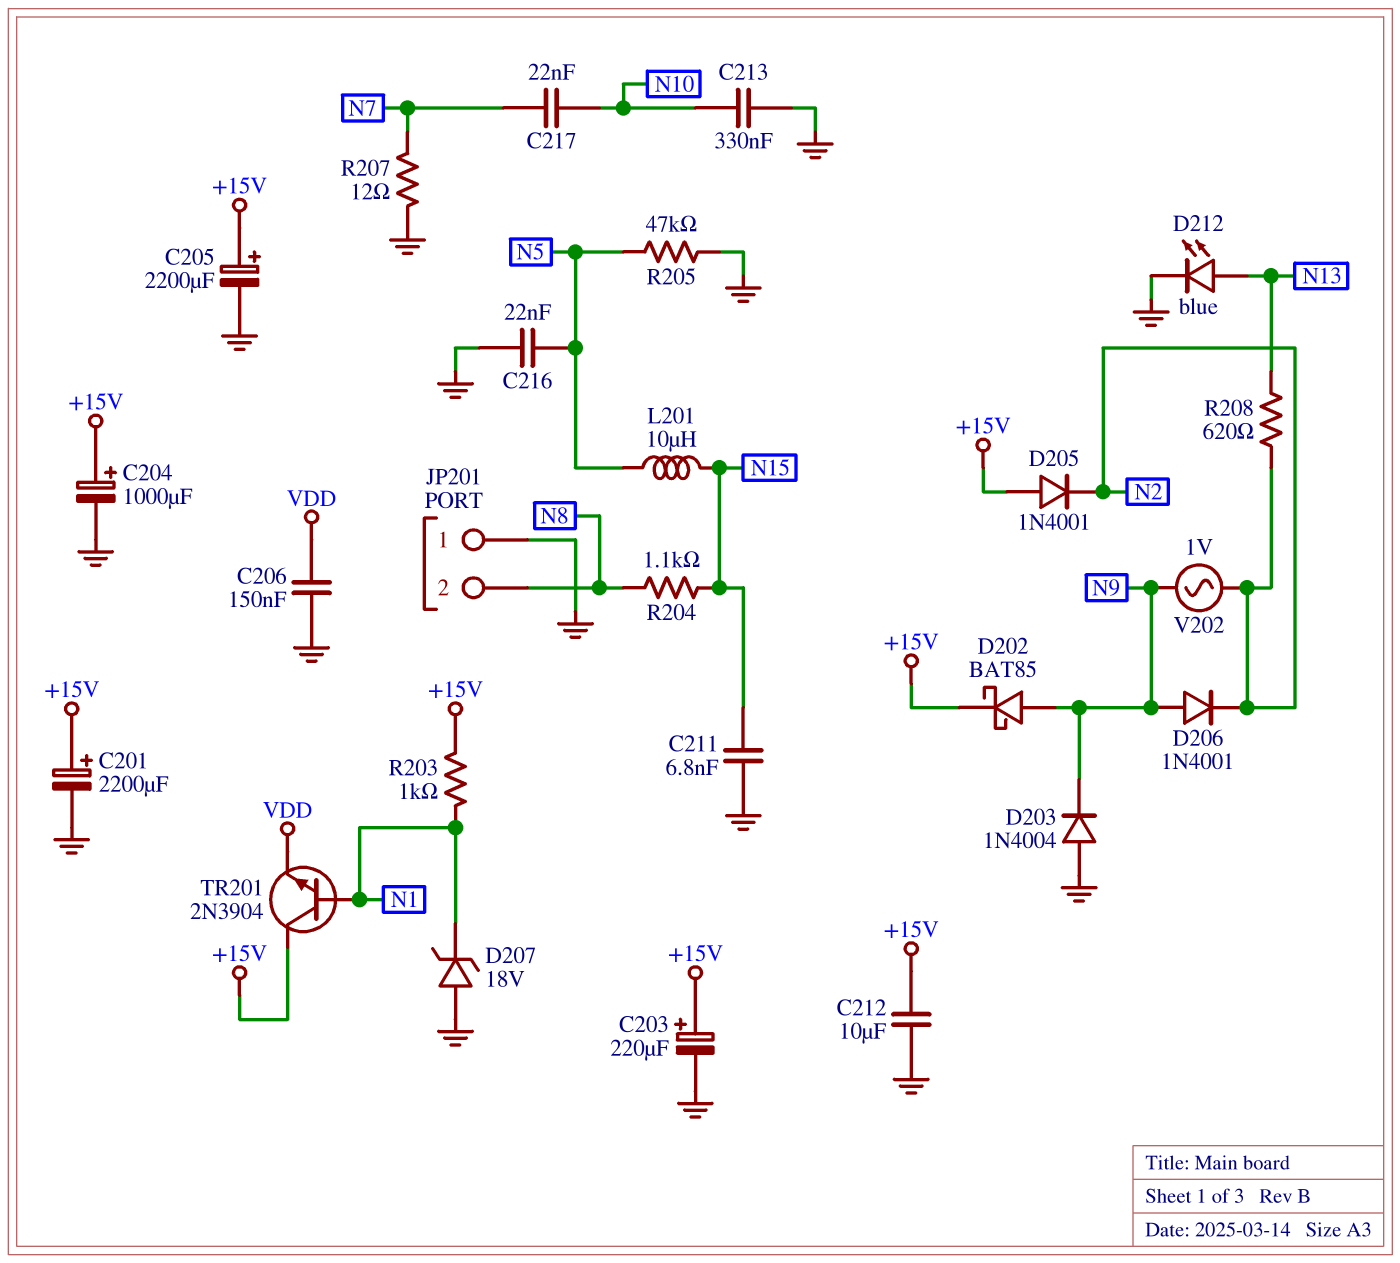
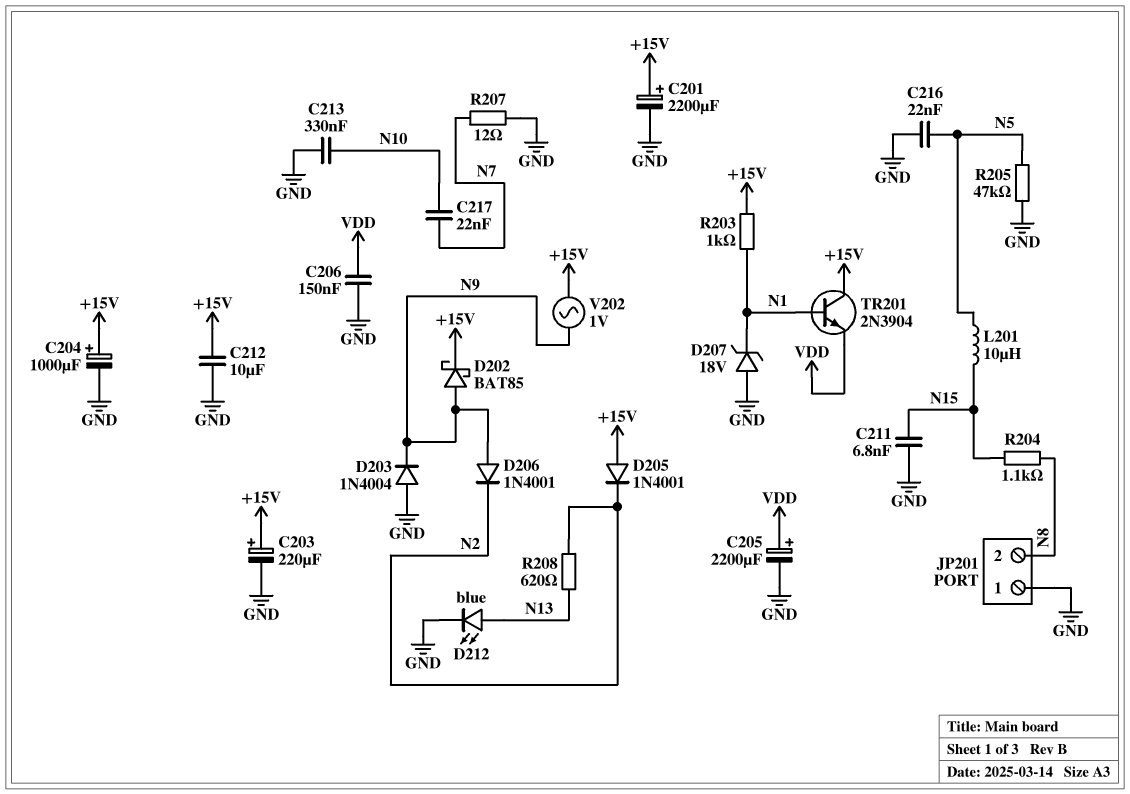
C205: 2200uF (plus +15V, minus GND) -> 2200uF (plus VDD, minus GND)
V202: AC 1V (N2, N9) -> AC 1V (+15V, N9)

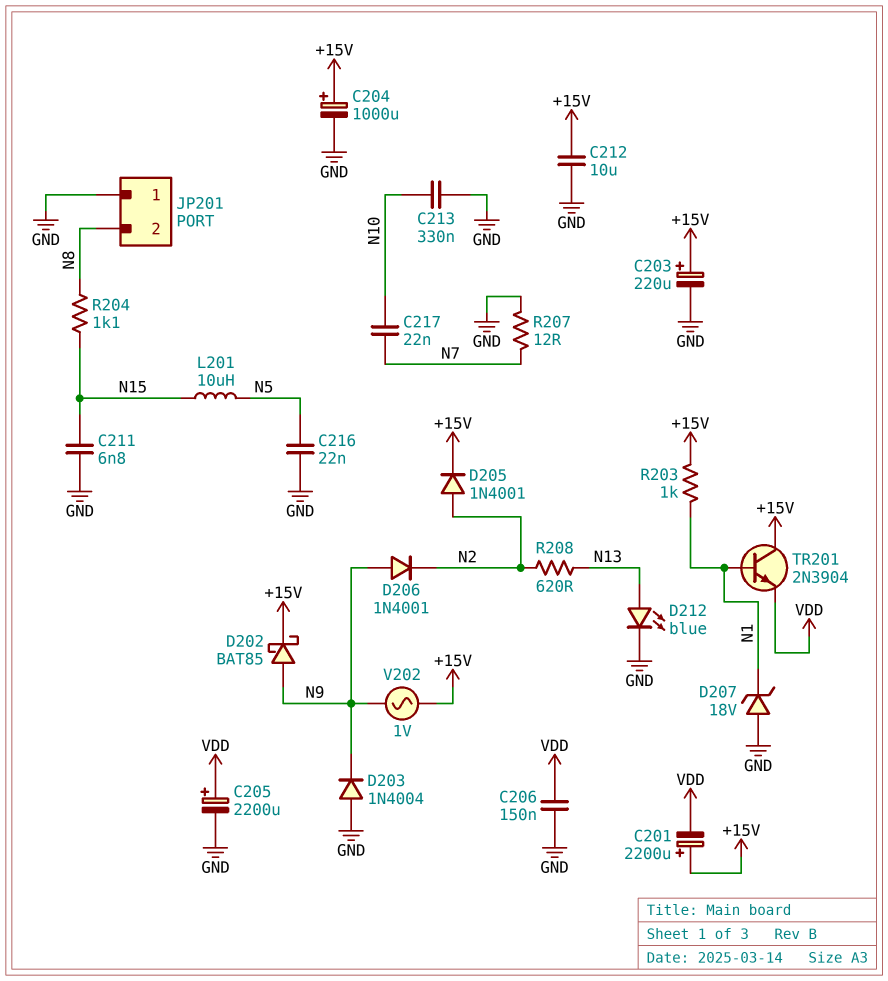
C201: 2200uF (plus +15V, minus GND) -> 2200uF (plus +15V, minus VDD)
D205: diode 1N4001 (A +15V, K N2) -> diode 1N4001 (A N2, K +15V)
R205: 47k (GND, N5) -> none

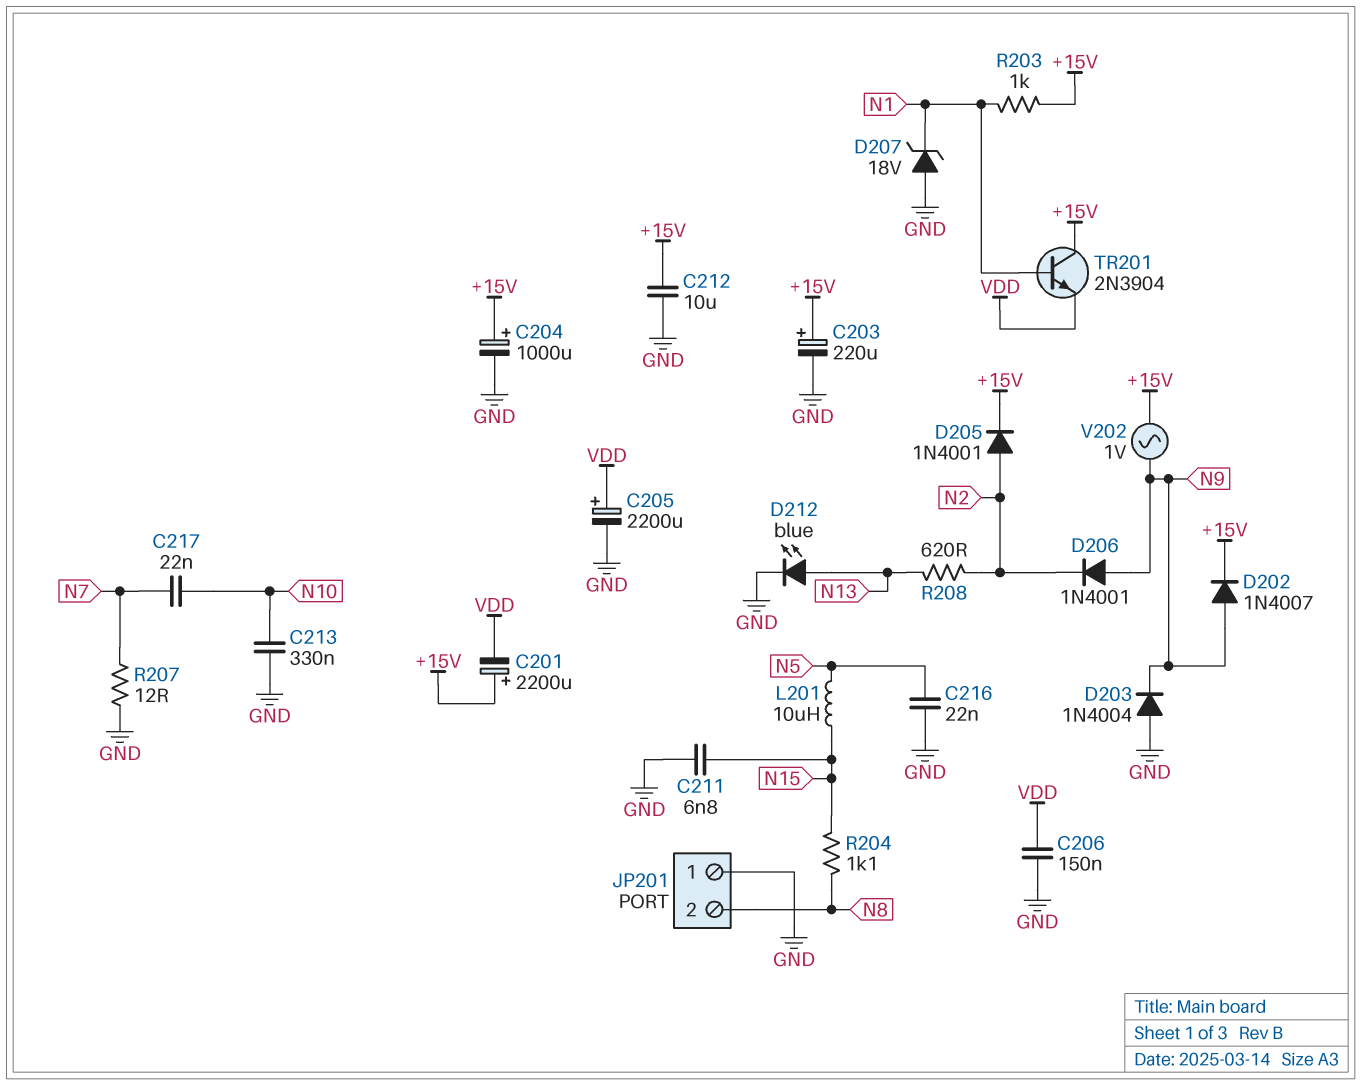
D202: schottky BAT85 (A N9, K +15V) -> diode 1N4007 (A N9, K +15V)

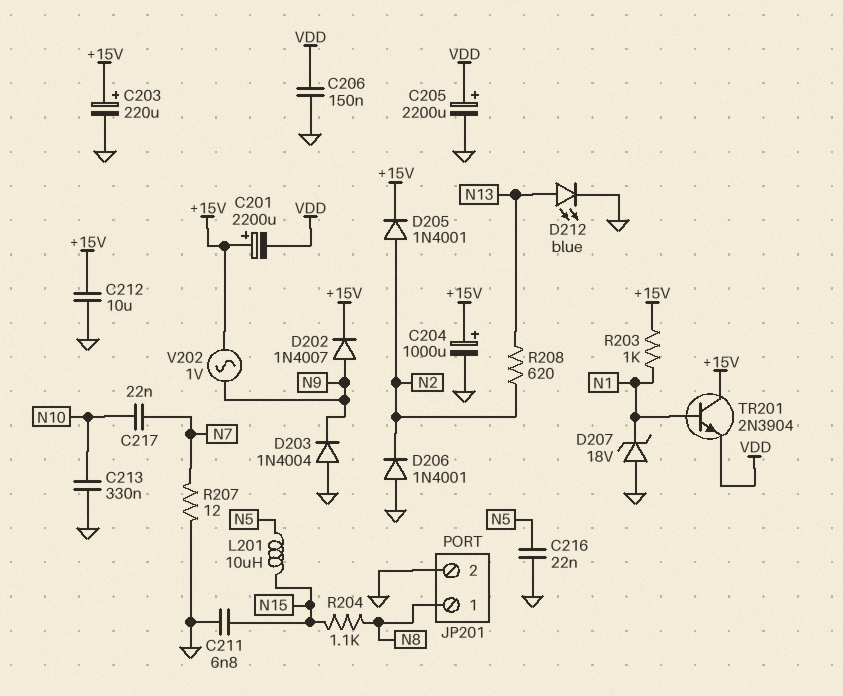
D206: diode 1N4001 (A N9, K N2) -> diode 1N4001 (A GND, K N2)
JP201 pin 1: GND -> N8
JP201 pin 2: N8 -> GND

